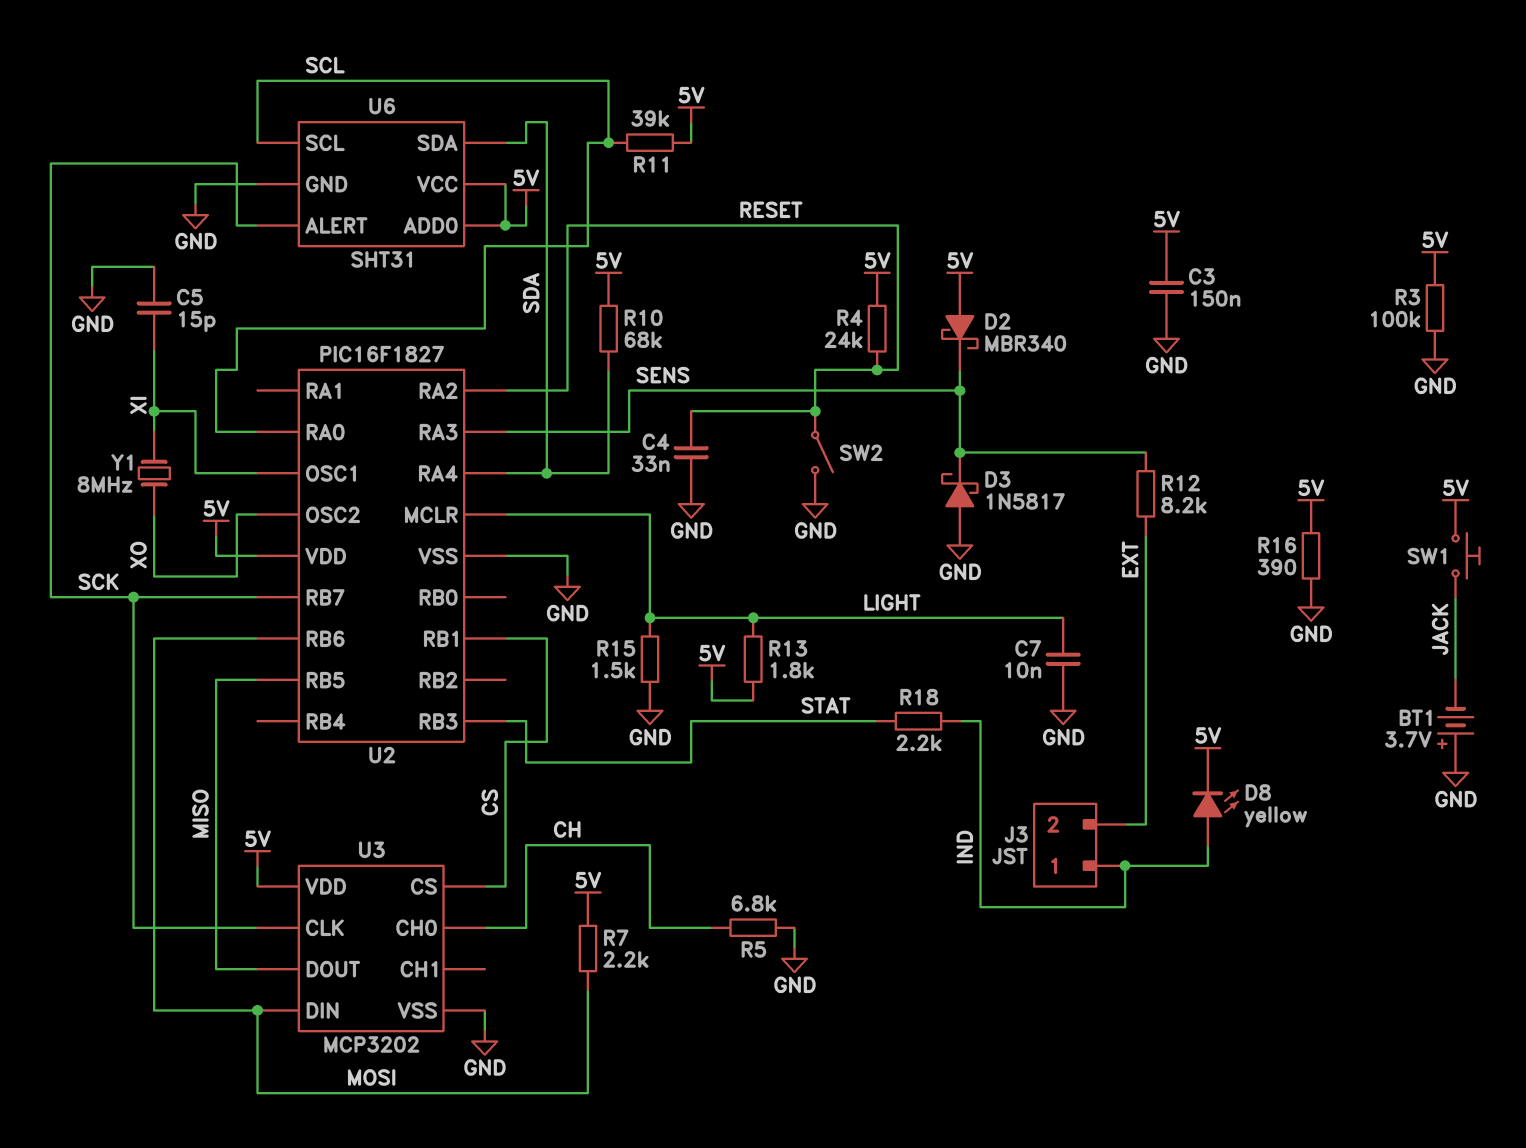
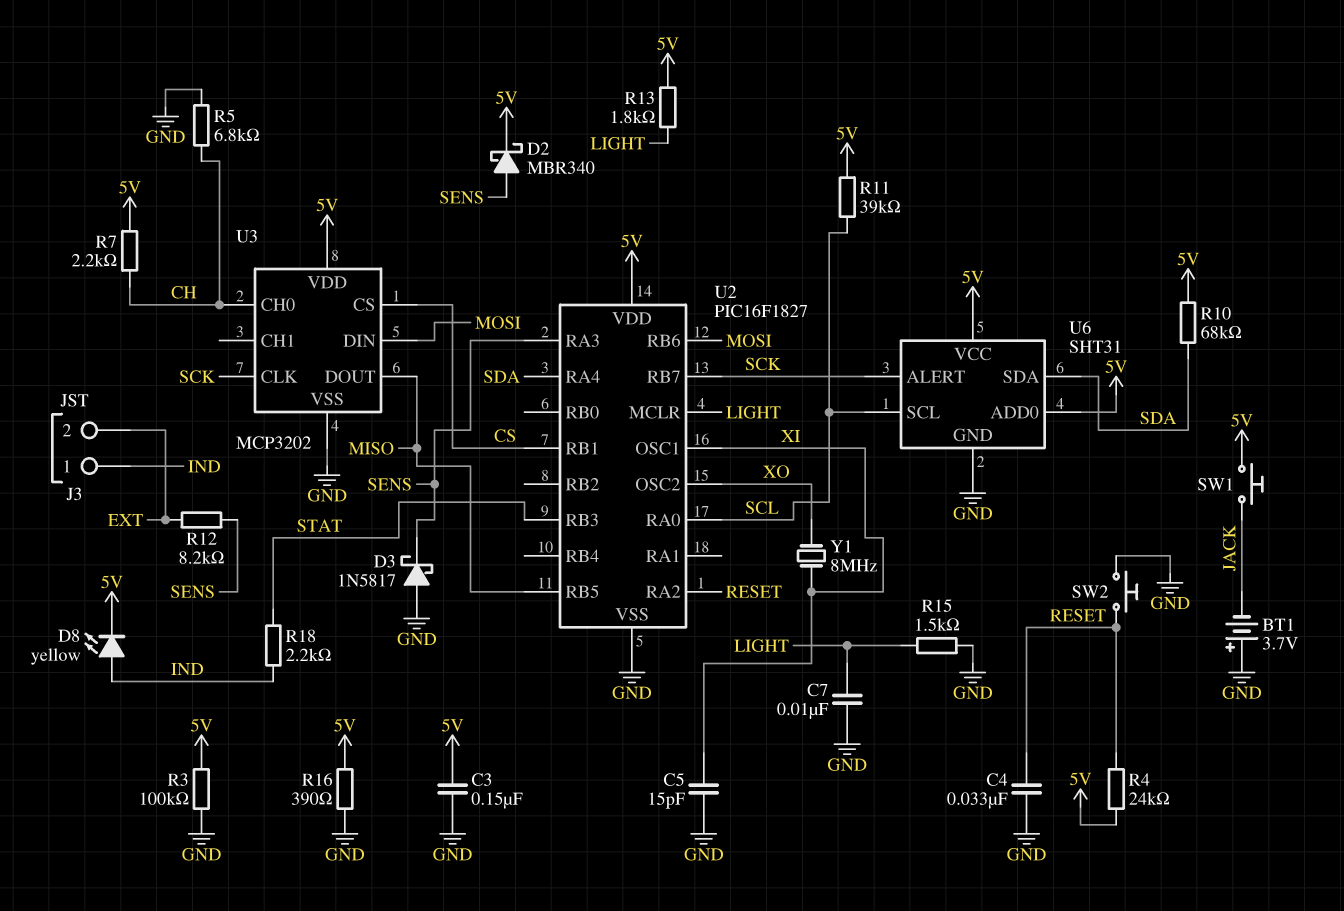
D2: schottky MBR340 (A 5V, K SENS) -> schottky MBR340 (A SENS, K 5V)
R7: 2.2k (5V, MOSI) -> 2.2k (5V, CH)
SW2: switch (GND, RESET) -> button (GND, RESET)

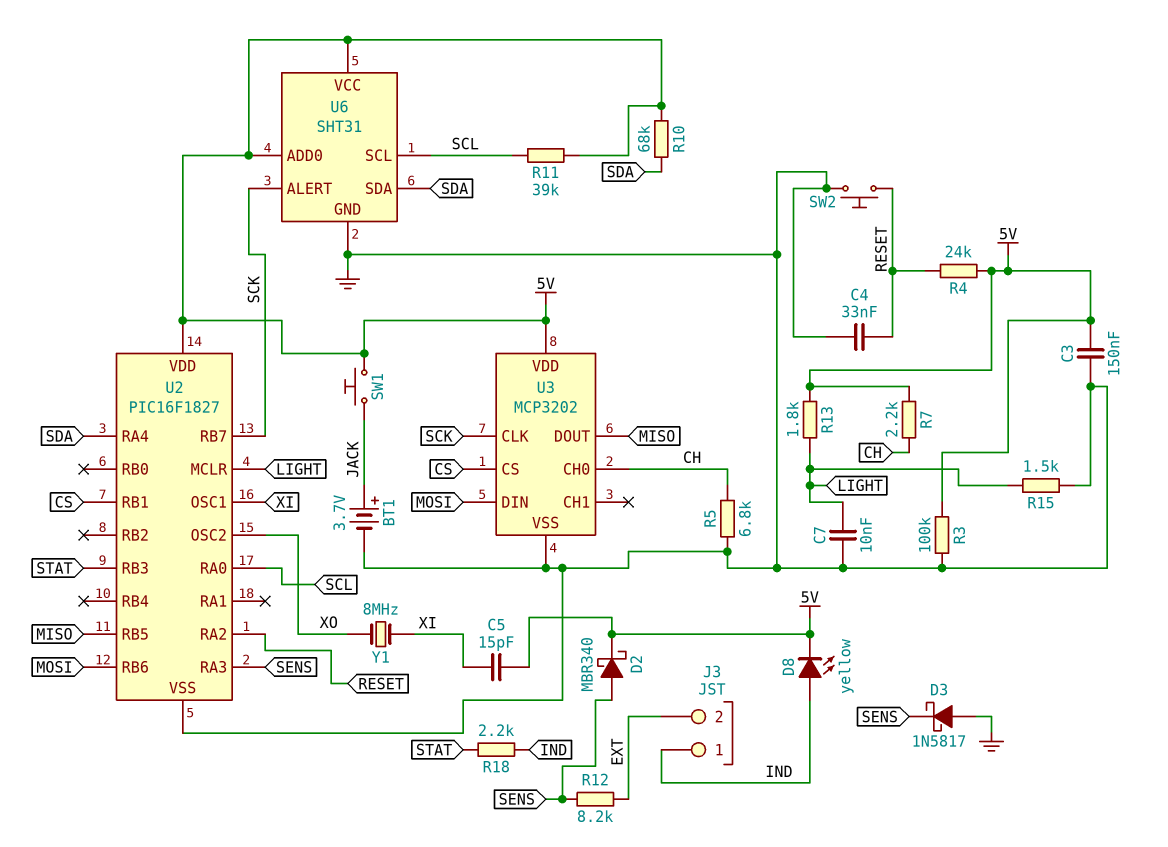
BT1: 3.7V (plus GND, minus JACK) -> 3.7V (plus JACK, minus GND)
C5: 15pF (GND, XI) -> 15pF (5V, XI)
R16: 390 (5V, GND) -> none

